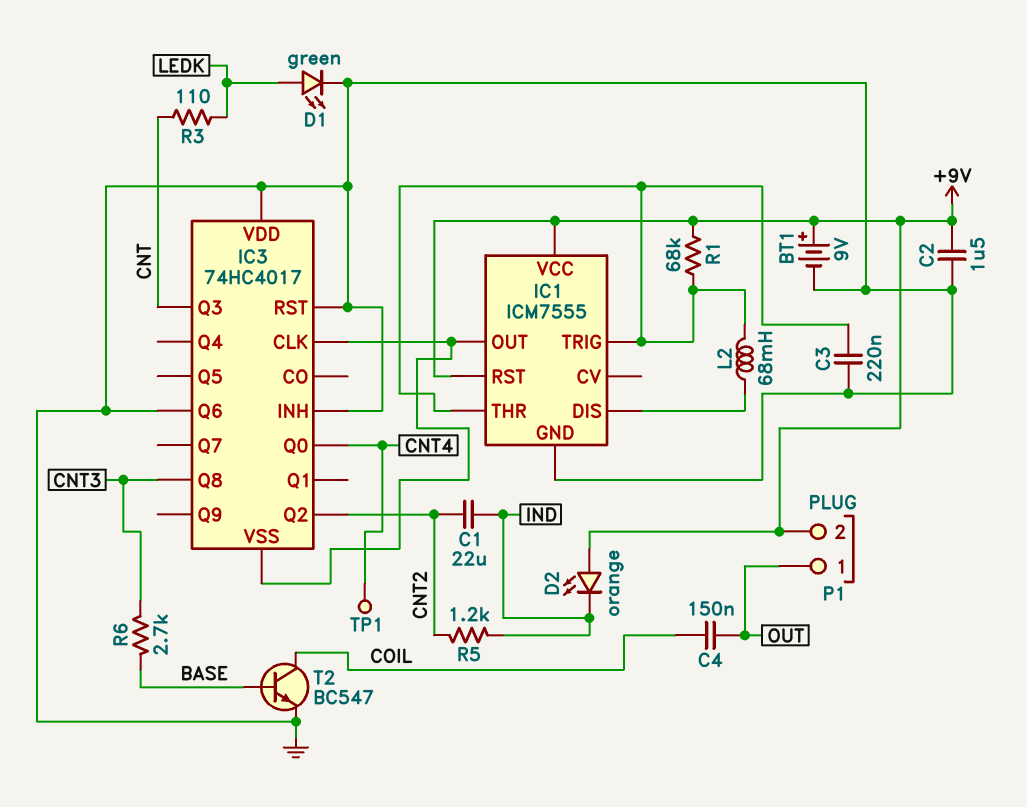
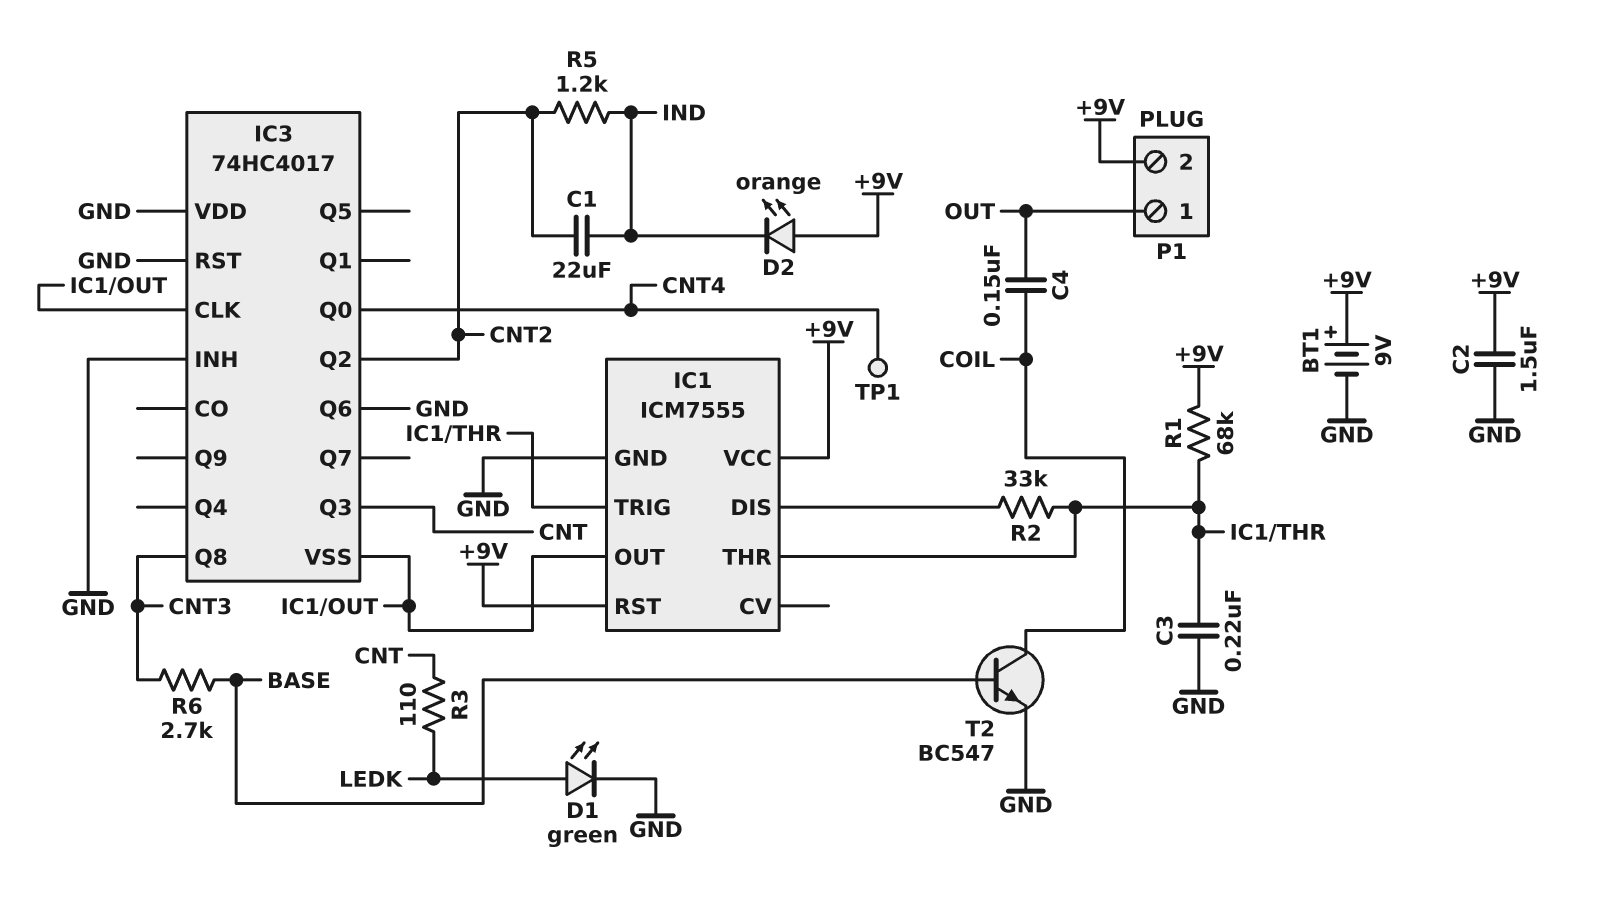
L2: 68mH (IC1/DIS, IC1/THR) -> none
R2: none -> 33k (IC1/DIS, IC1/THR)

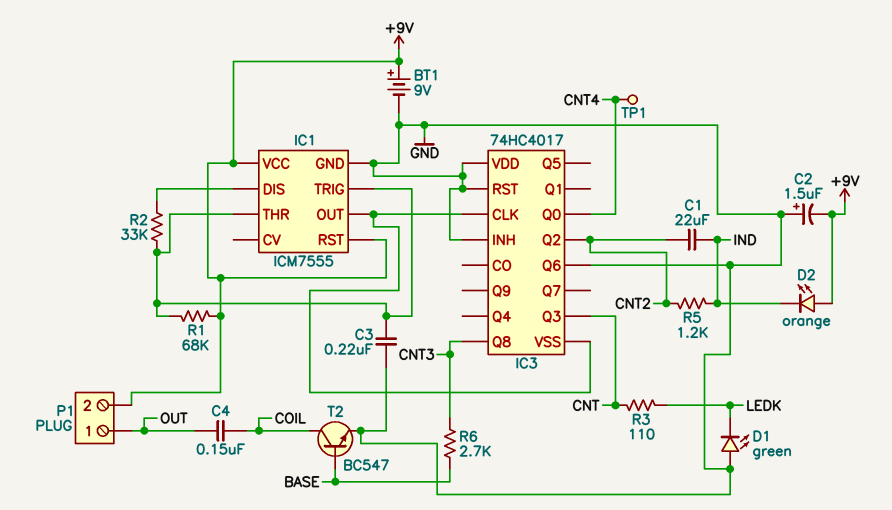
C2: 1.5uF (+9V, GND) -> 1.5uF (plus GND, minus +9V)
D1: LED green (A LEDK, K GND) -> LED green (A GND, K LEDK)

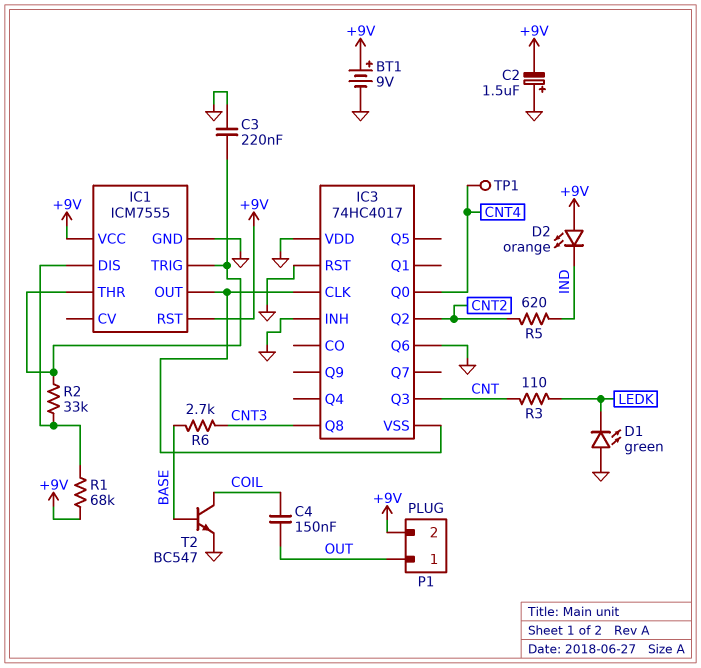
C1: 22uF (CNT2, IND) -> none
R1: 68k (+9V, IC1/THR) -> 68k (+9V, IC1/DIS)
R5: 1.2k (CNT2, IND) -> 620 (CNT2, IND)

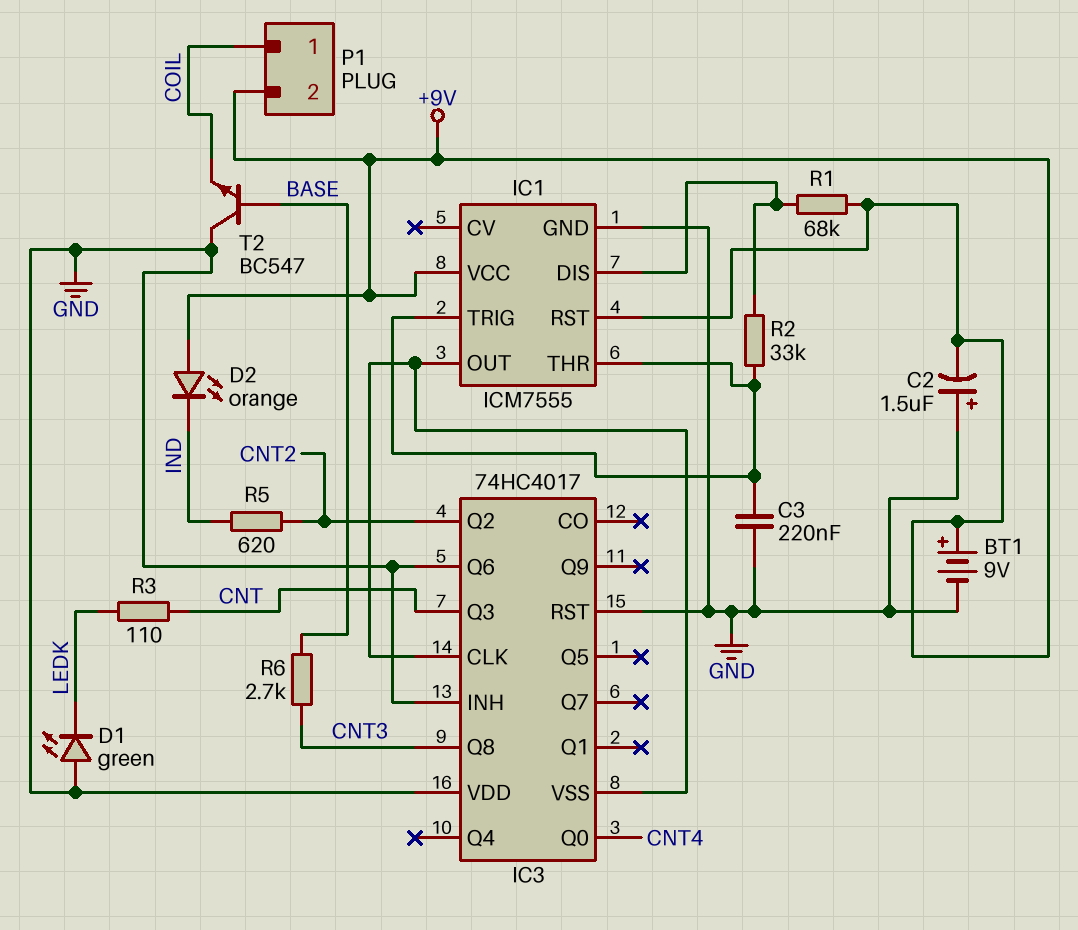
C4: 150nF (COIL, OUT) -> none
P1 pin 1: OUT -> COIL
T2: NPN BC547 (B BASE, C COIL, E GND) -> NPN BC547 (B BASE, C GND, E COIL)
TP1: test point (CNT4) -> none

